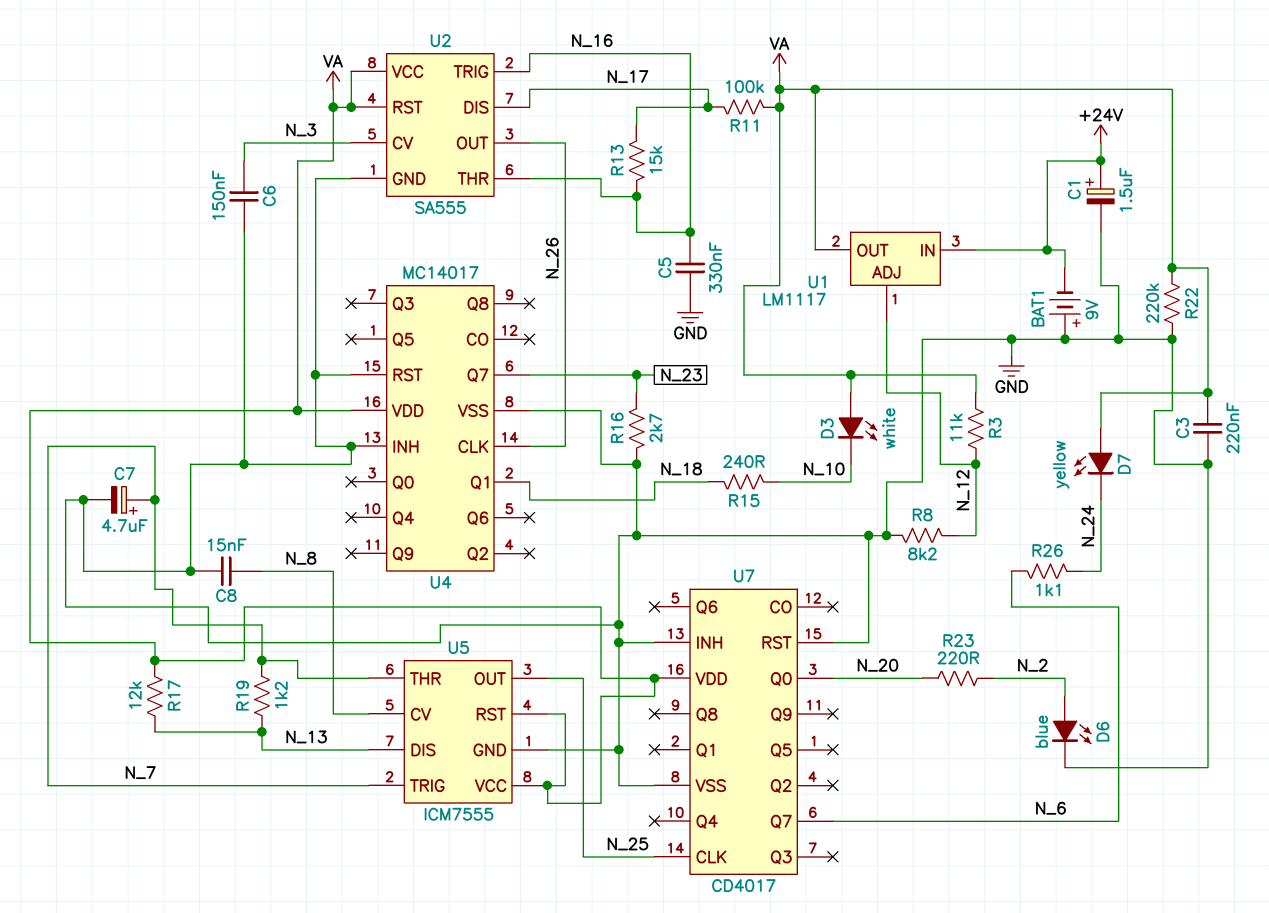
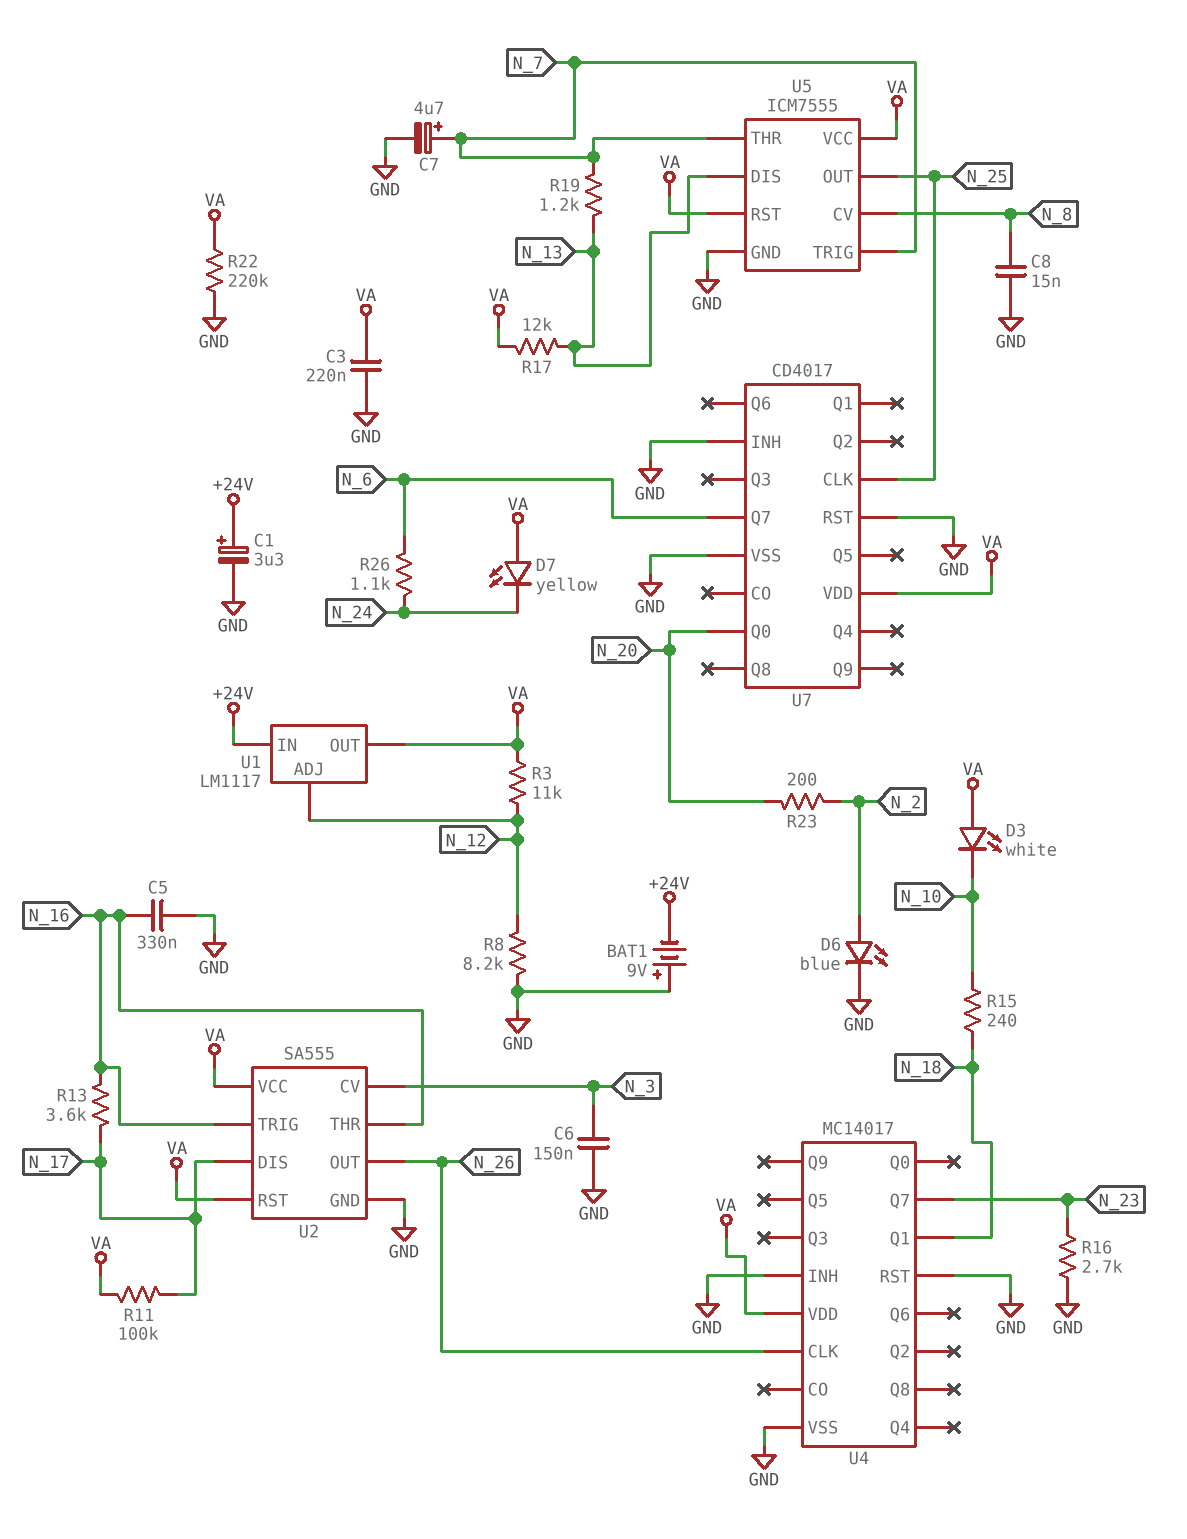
C1: 1.5uF (plus +24V, minus GND) -> 3.3uF (plus +24V, minus GND)
R13: 15k (N_16, N_17) -> 3.6k (N_16, N_17)
R23: 220 (N_2, N_20) -> 200 (N_2, N_20)

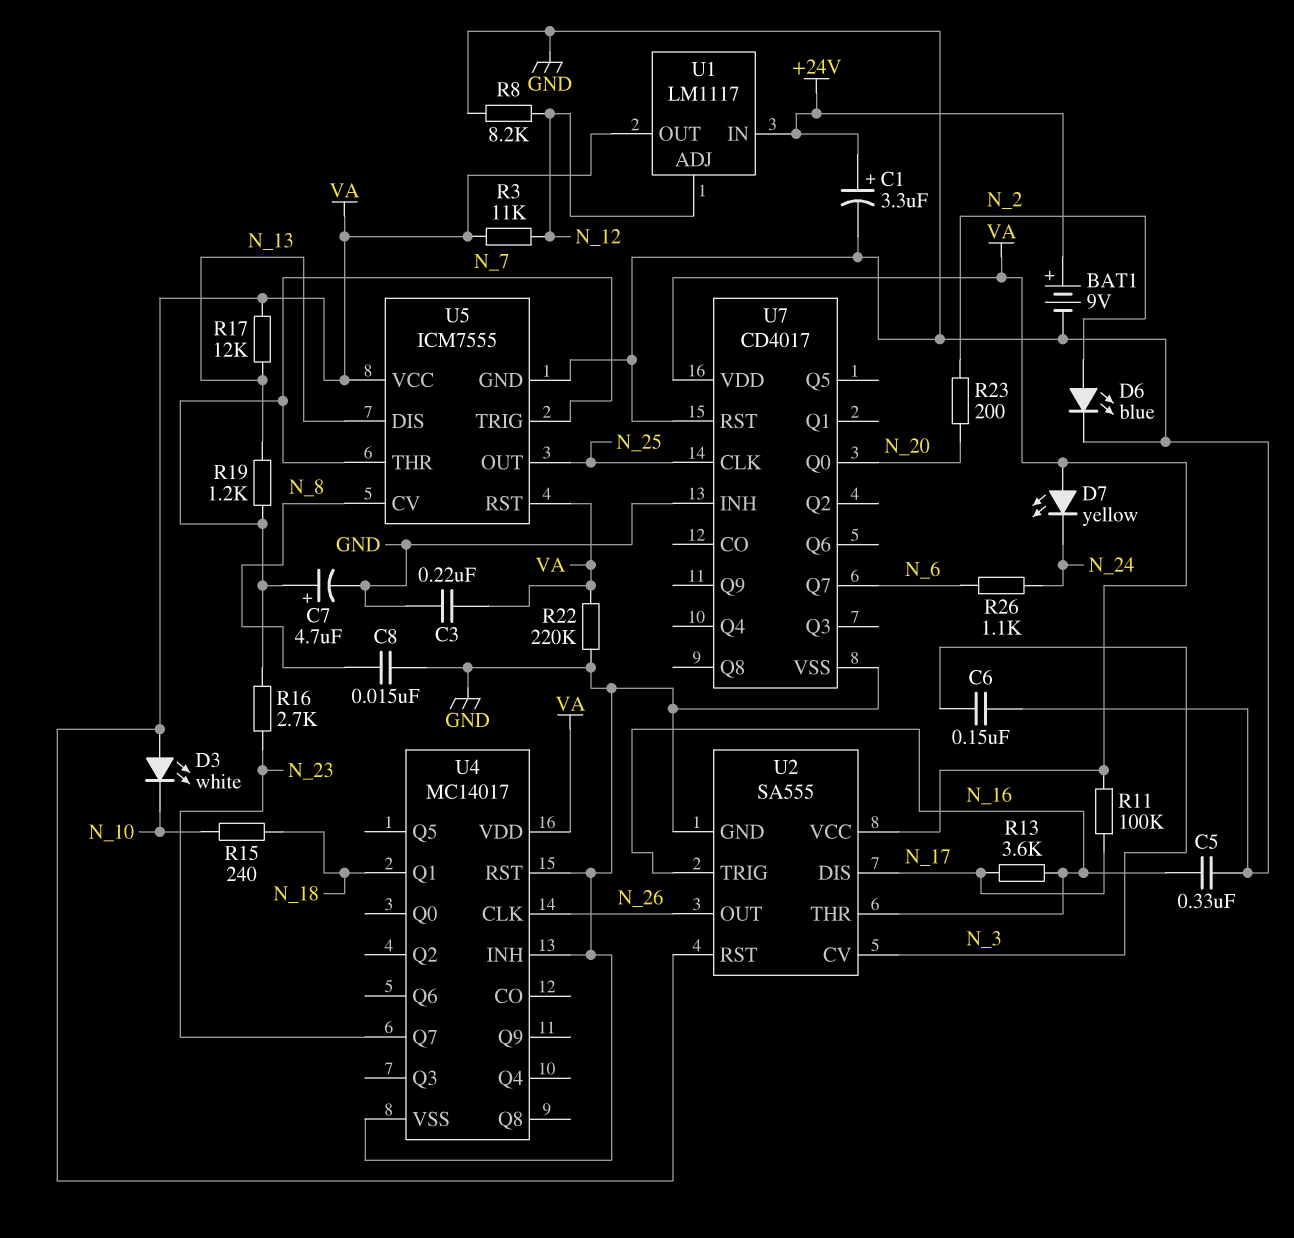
BAT1: 9V (plus GND, minus +24V) -> 9V (plus +24V, minus GND)
R16: 2.7k (GND, N_23) -> 2.7k (N_7, N_23)

